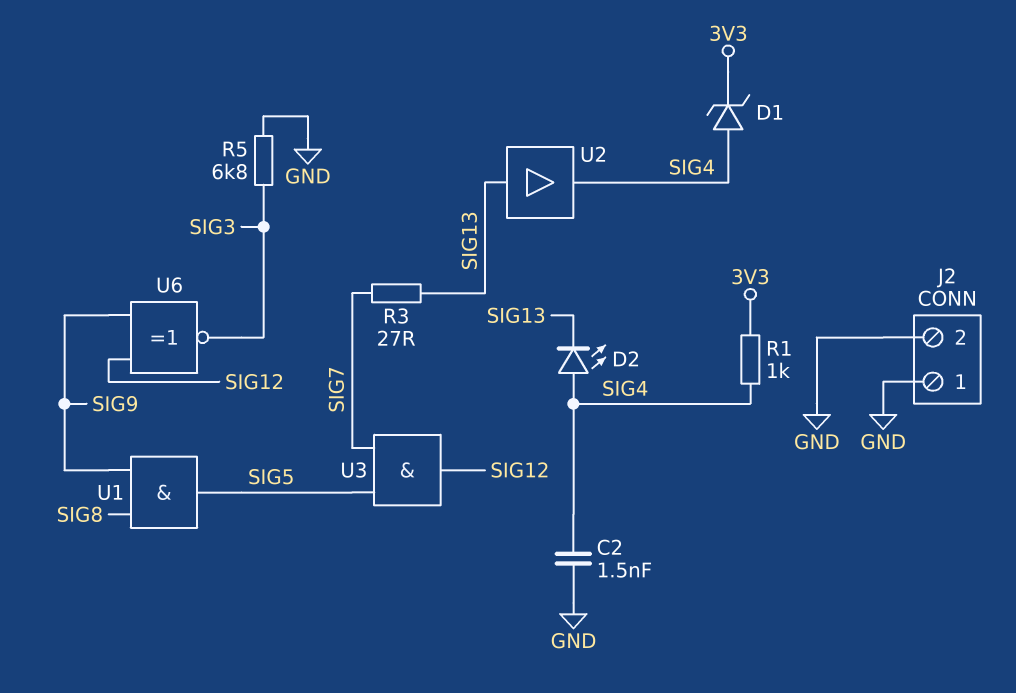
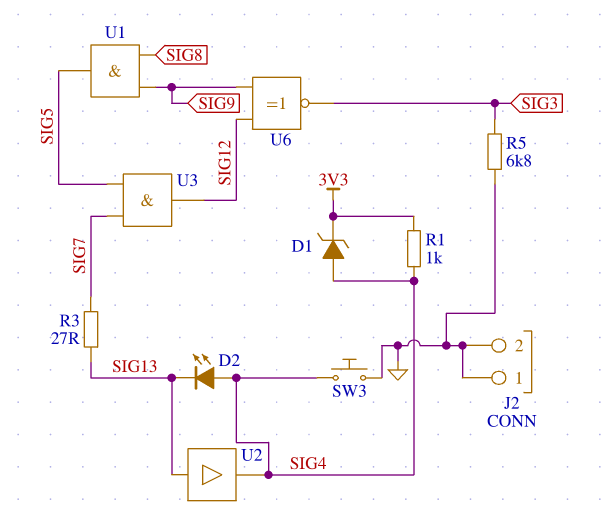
C2: 1.5nF (GND, SIG4) -> none
SW3: none -> button (GND, SIG4)

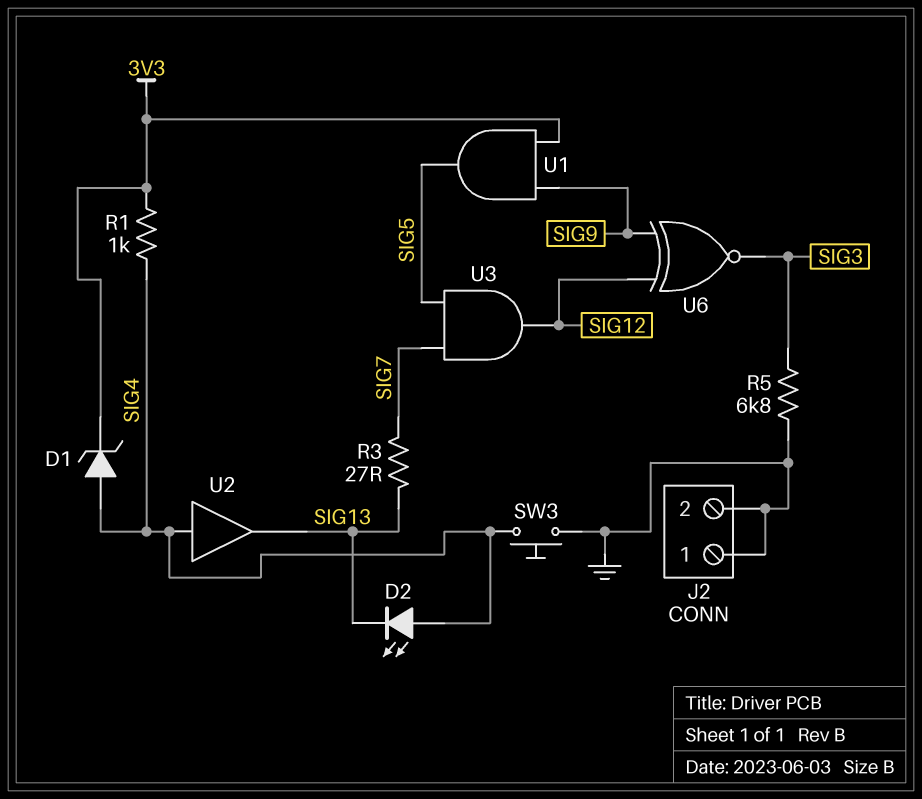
U1: AND (in SIG8, in SIG9, out SIG5) -> AND (in 3V3, in SIG9, out SIG5)
U2: buffer (in SIG13, out SIG4) -> buffer (in SIG4, out SIG13)

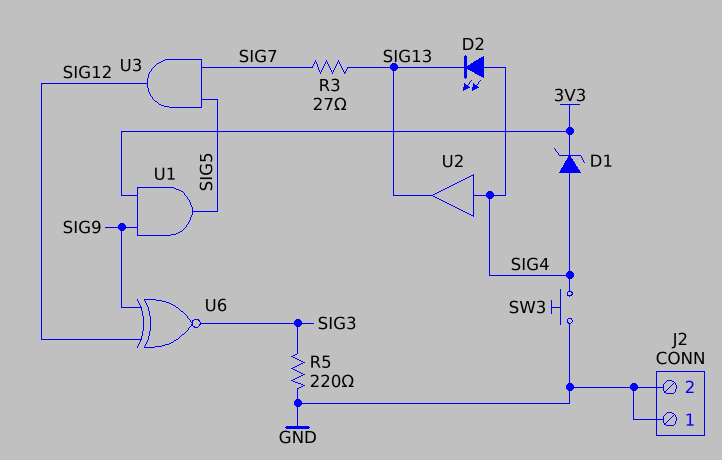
R1: 1k (3V3, SIG4) -> none
R5: 6.8k (GND, SIG3) -> 220 (GND, SIG3)

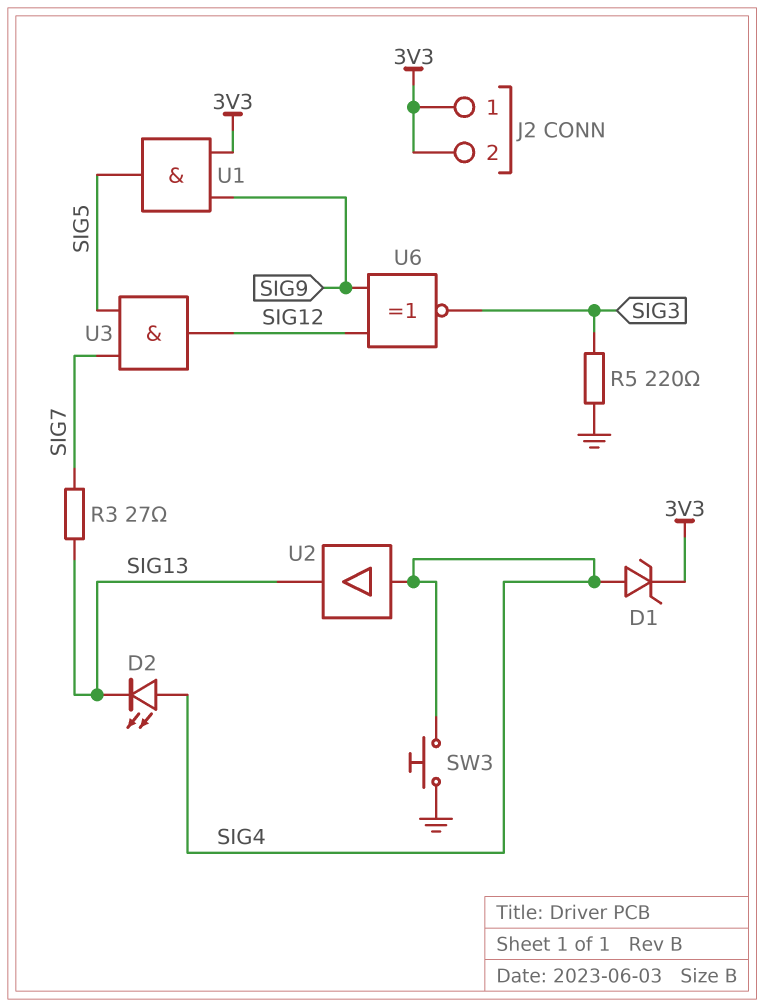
J2 pin 1: GND -> 3V3
J2 pin 2: GND -> 3V3

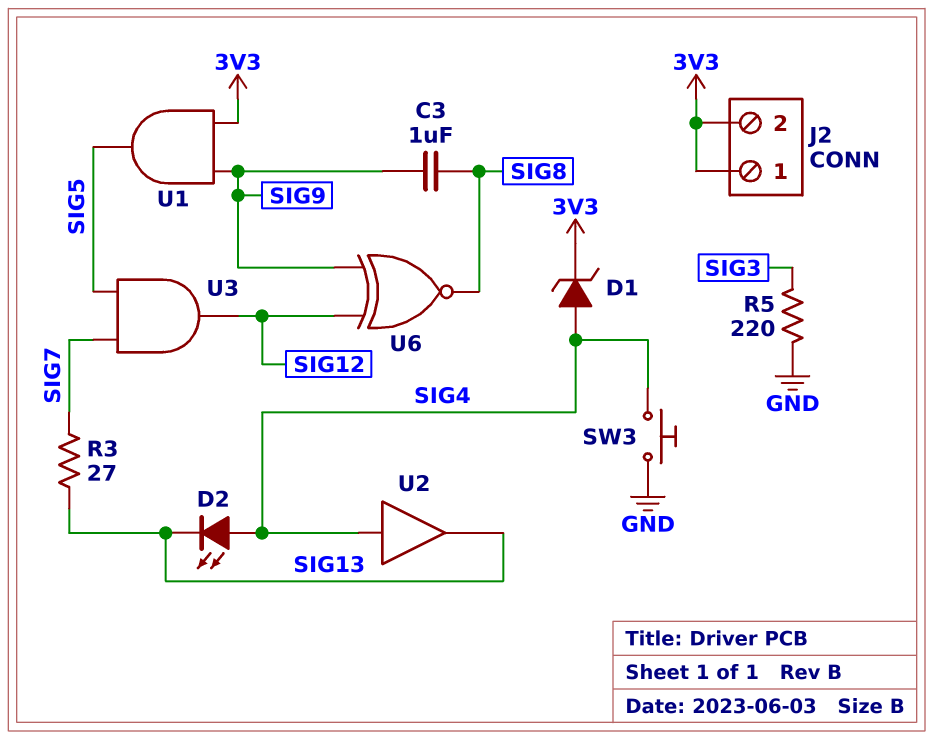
C3: none -> 1uF (SIG8, SIG9)
U6: XNOR (in SIG9, in SIG12, out SIG3) -> XNOR (in SIG9, in SIG12, out SIG8)

